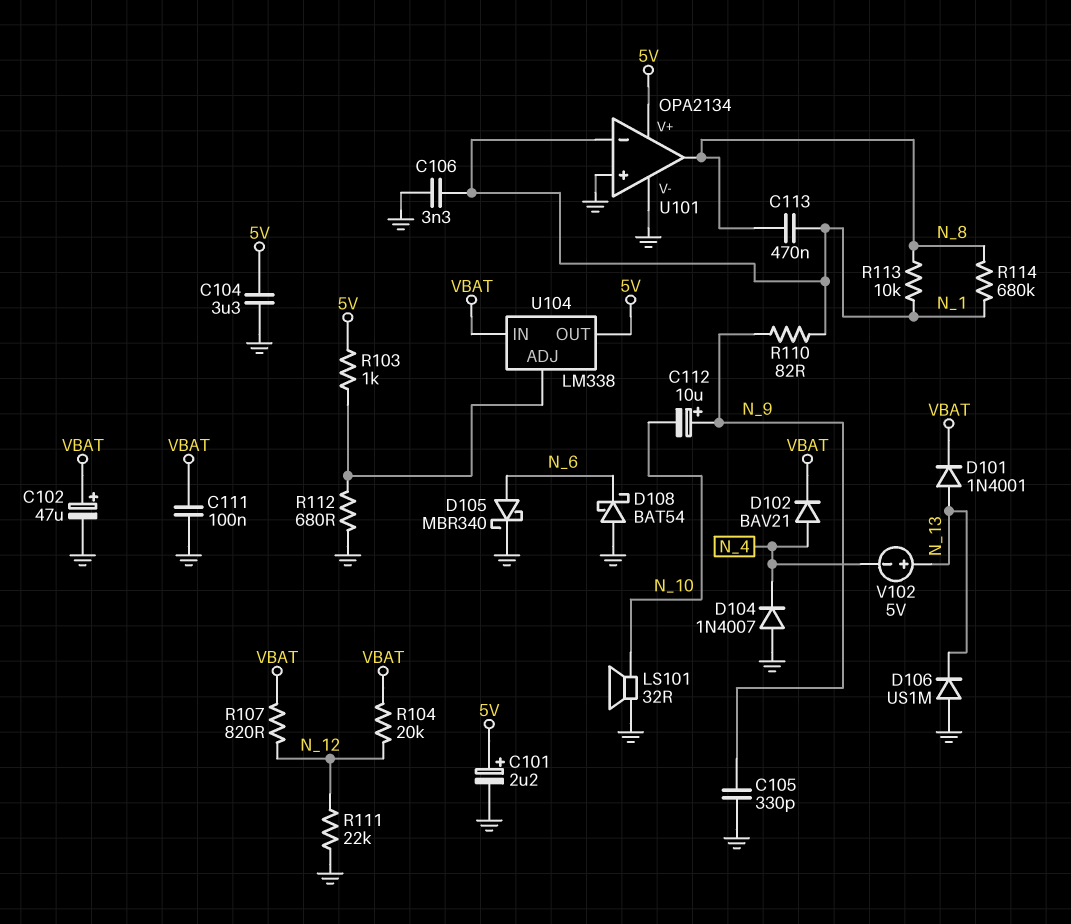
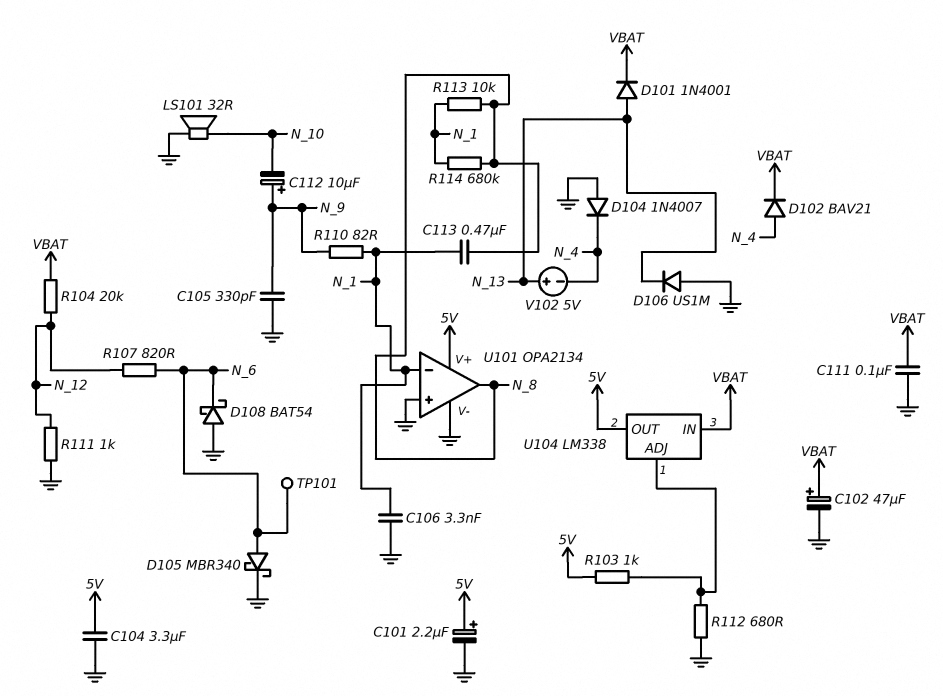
R107: 820 (N_12, VBAT) -> 820 (N_6, N_12)
R111: 22k (GND, N_12) -> 1k (GND, N_12)
TP101: none -> test point (N_6)

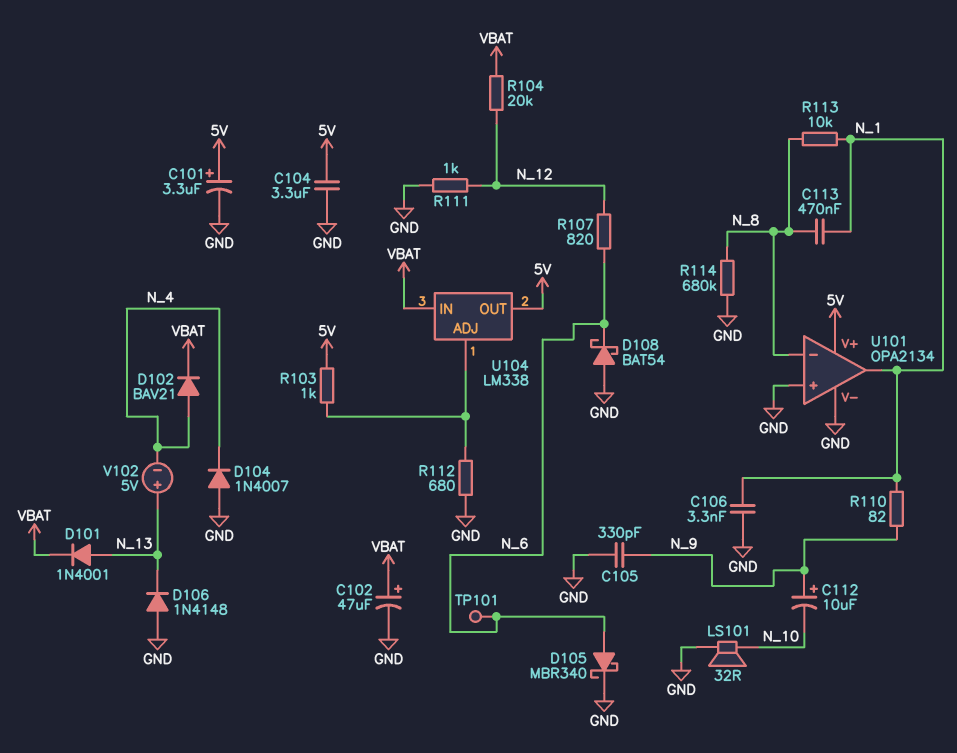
C101: 2.2uF (plus 5V, minus GND) -> 3.3uF (plus 5V, minus GND)
C111: 100nF (GND, VBAT) -> none
D106: diode US1M (A GND, K N_13) -> diode 1N4148 (A GND, K N_13)
R114: 680k (N_1, N_8) -> 680k (GND, N_8)
U101 pin in-: N_1 -> N_8
U101 pin out: N_8 -> N_1

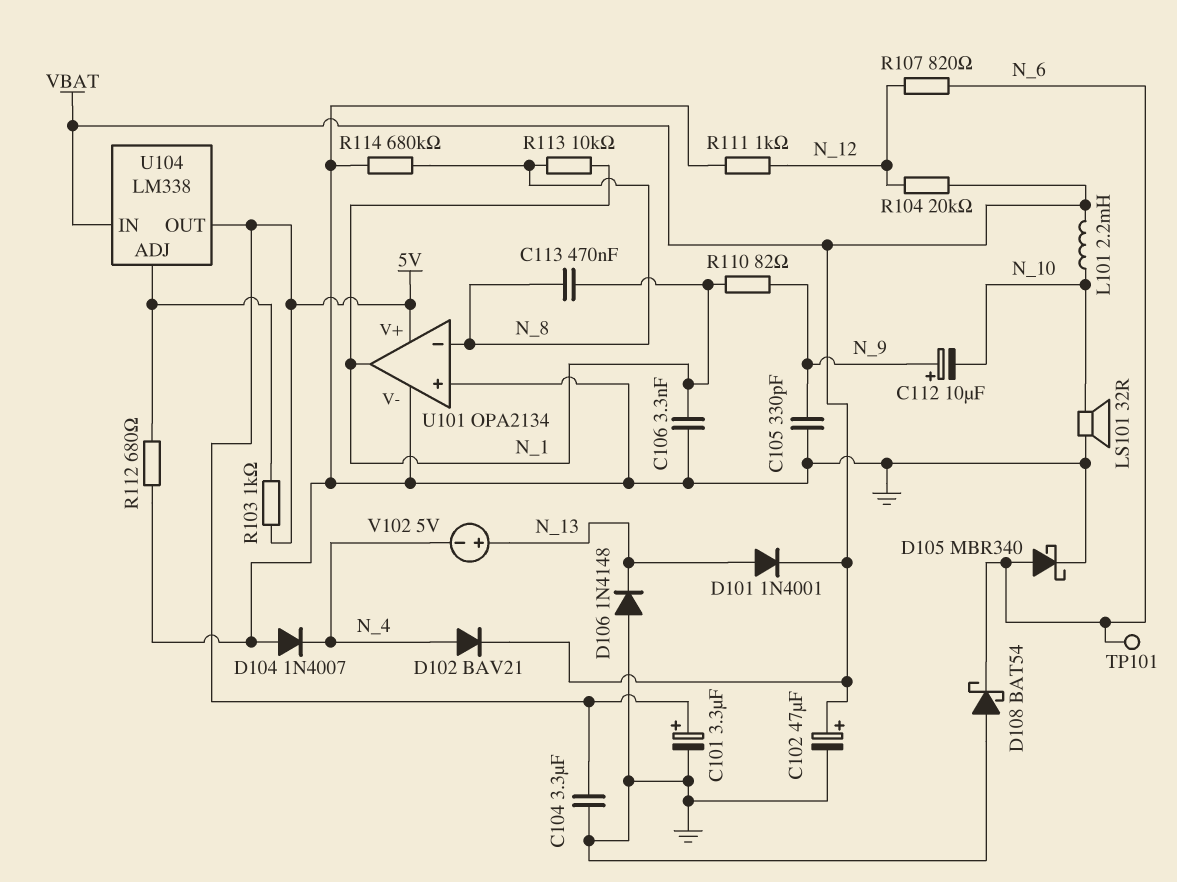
L101: none -> 2.2mH (N_10, VBAT)

